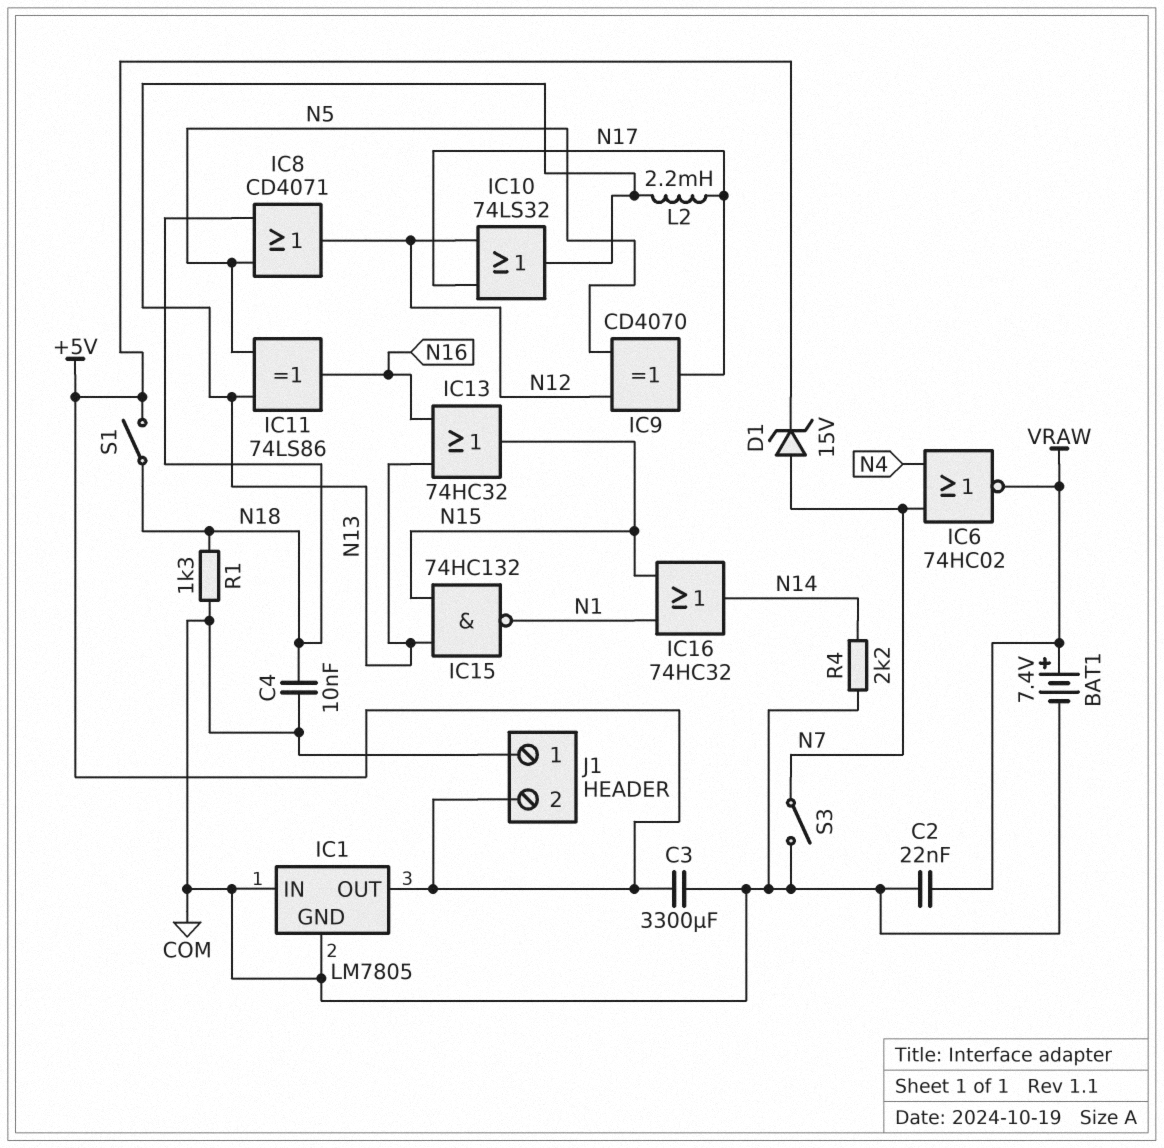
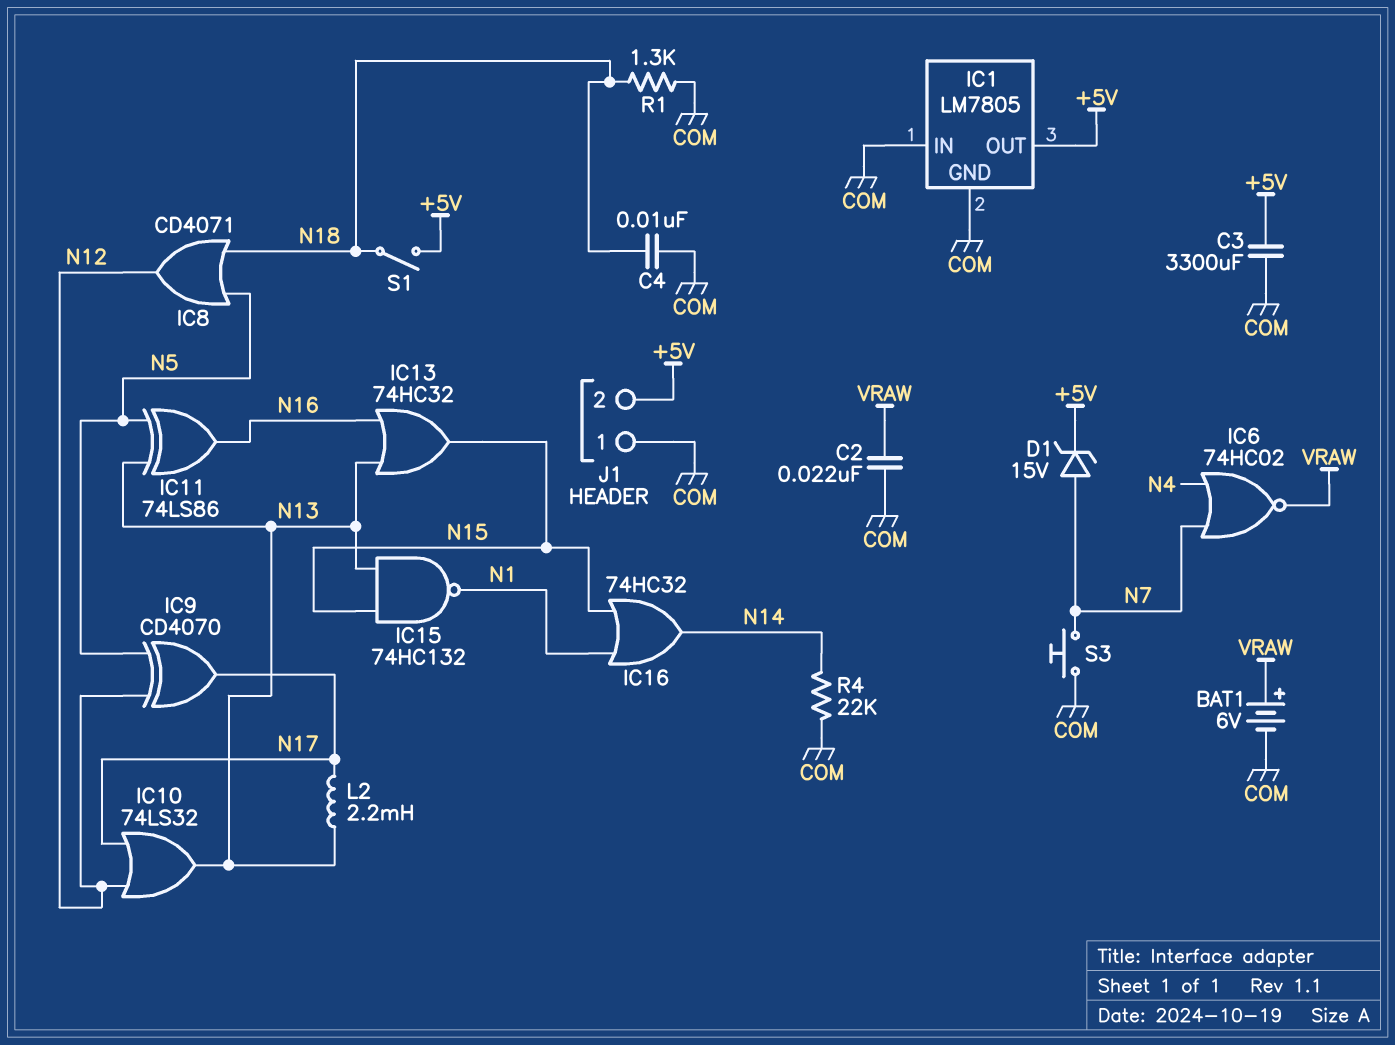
BAT1: 7.4V (plus VRAW, minus COM) -> 6V (plus VRAW, minus COM)
R4: 2.2k (COM, N14) -> 22k (COM, N14)
S3: switch (COM, N7) -> button (COM, N7)

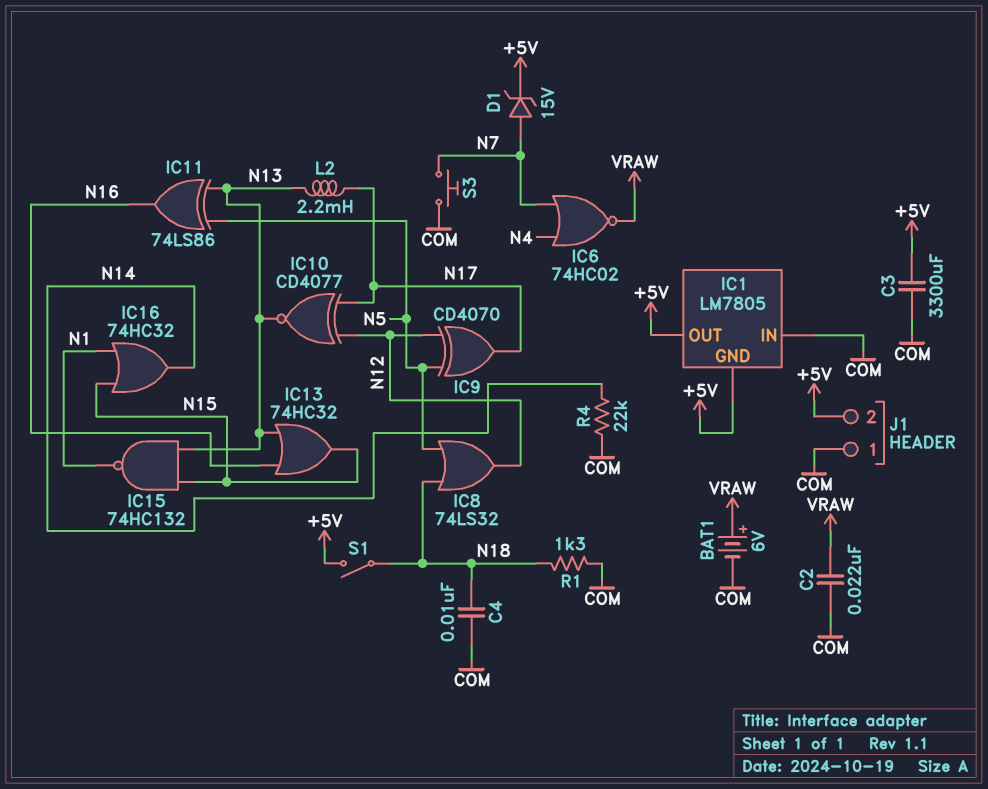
IC1 pin GND: COM -> +5V
IC8: OR CD4071 (in N5, in N18, out N12) -> OR 74LS32 (in N5, in N18, out N12)
IC10: OR 74LS32 (in N12, in N17, out N13) -> XNOR CD4077 (in N12, in N17, out N13)

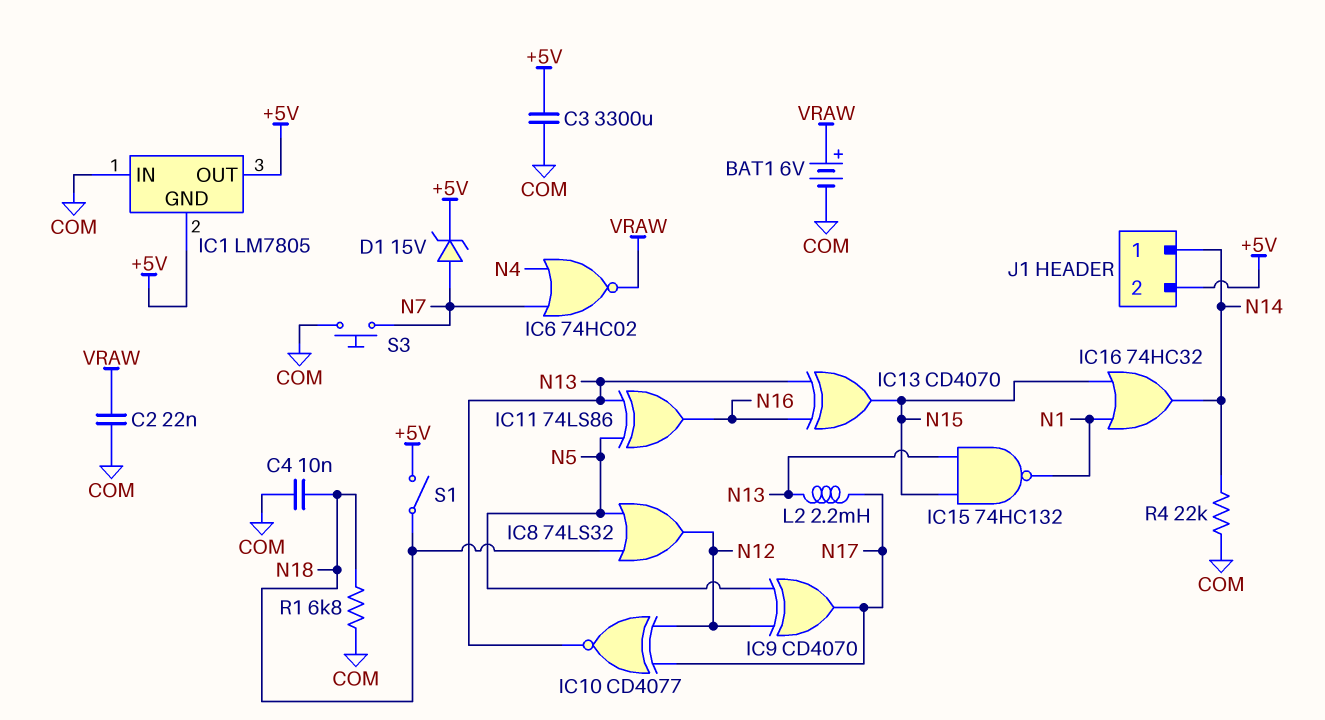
IC13: OR 74HC32 (in N13, in N16, out N15) -> XOR CD4070 (in N13, in N16, out N15)
J1 pin 1: COM -> N14
R1: 1.3k (COM, N18) -> 6.8k (COM, N18)

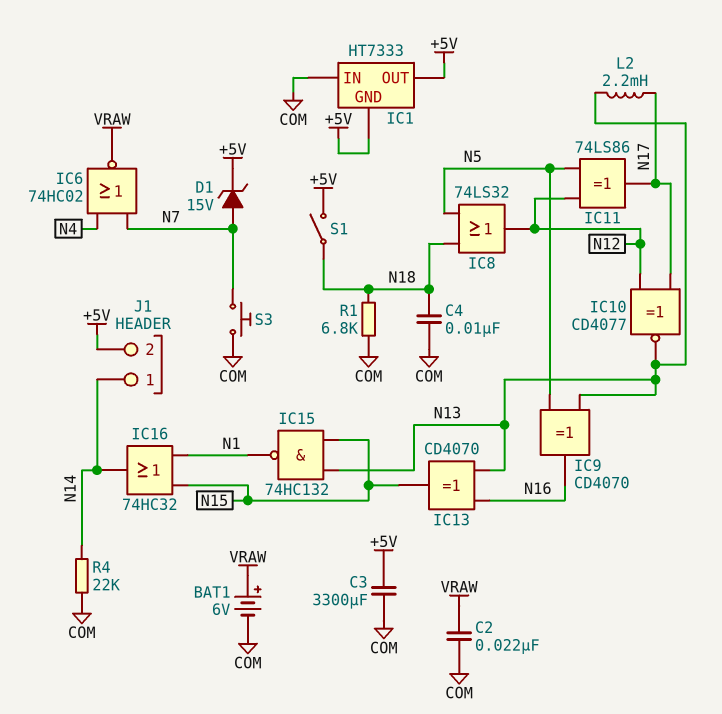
IC1: LM7805 -> HT7333
IC9: XOR CD4070 (in N5, in N12, out N17) -> XOR CD4070 (in N5, in N13, out N16)
IC11: XOR 74LS86 (in N5, in N13, out N16) -> XOR 74LS86 (in N5, in N12, out N17)

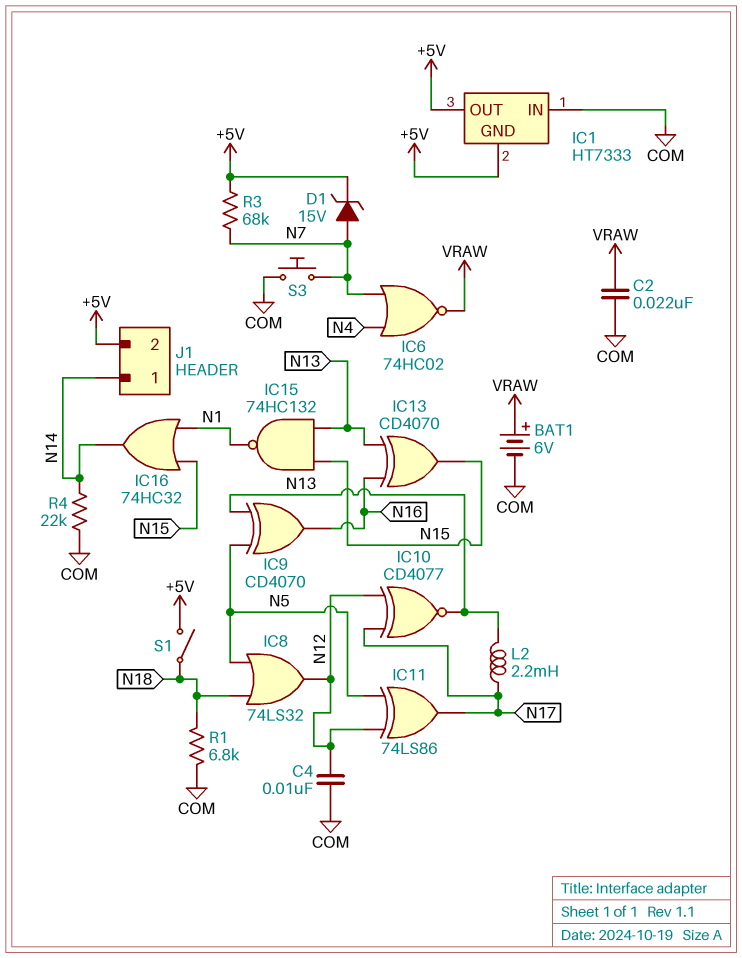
C3: 3300uF (+5V, COM) -> none
C4: 10nF (COM, N18) -> 10nF (COM, N12)
R3: none -> 68k (+5V, N7)

